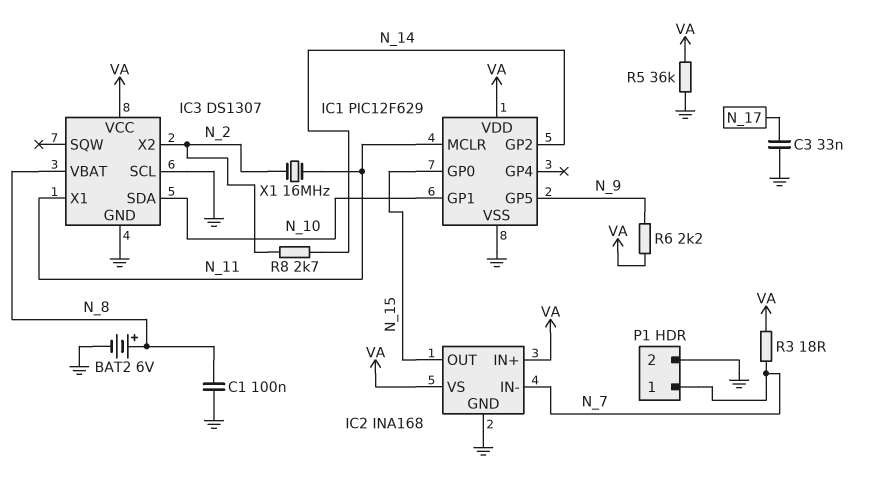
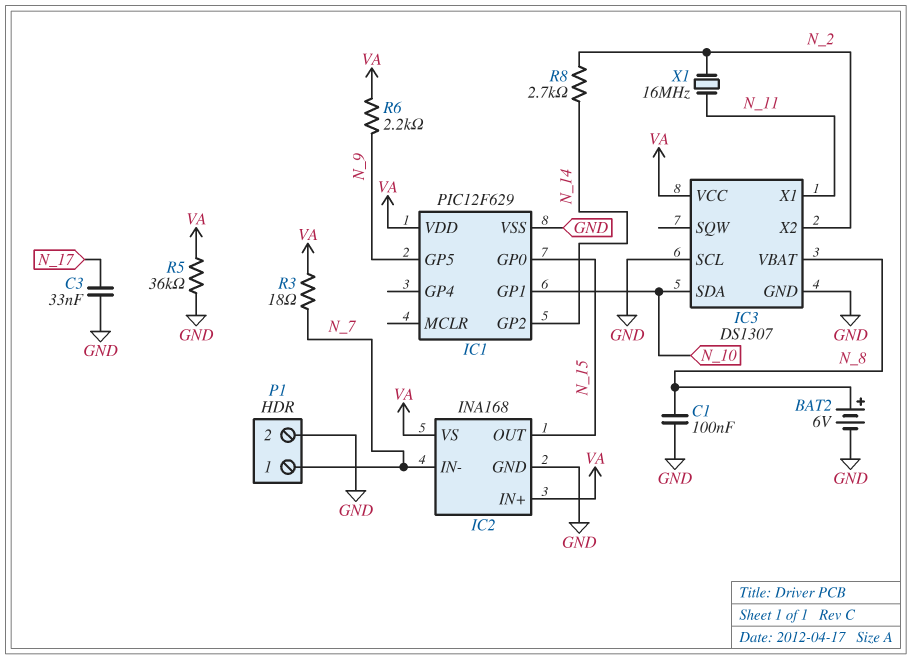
IC1 pin MCLR: N_11 -> none

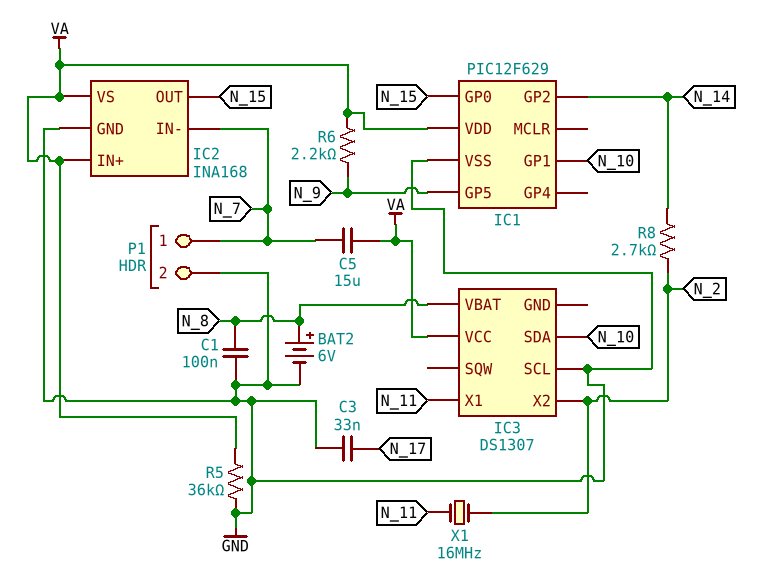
C5: none -> 15uF (N_7, VA)
IC3 pin GND: GND -> none
R3: 18 (N_7, VA) -> none

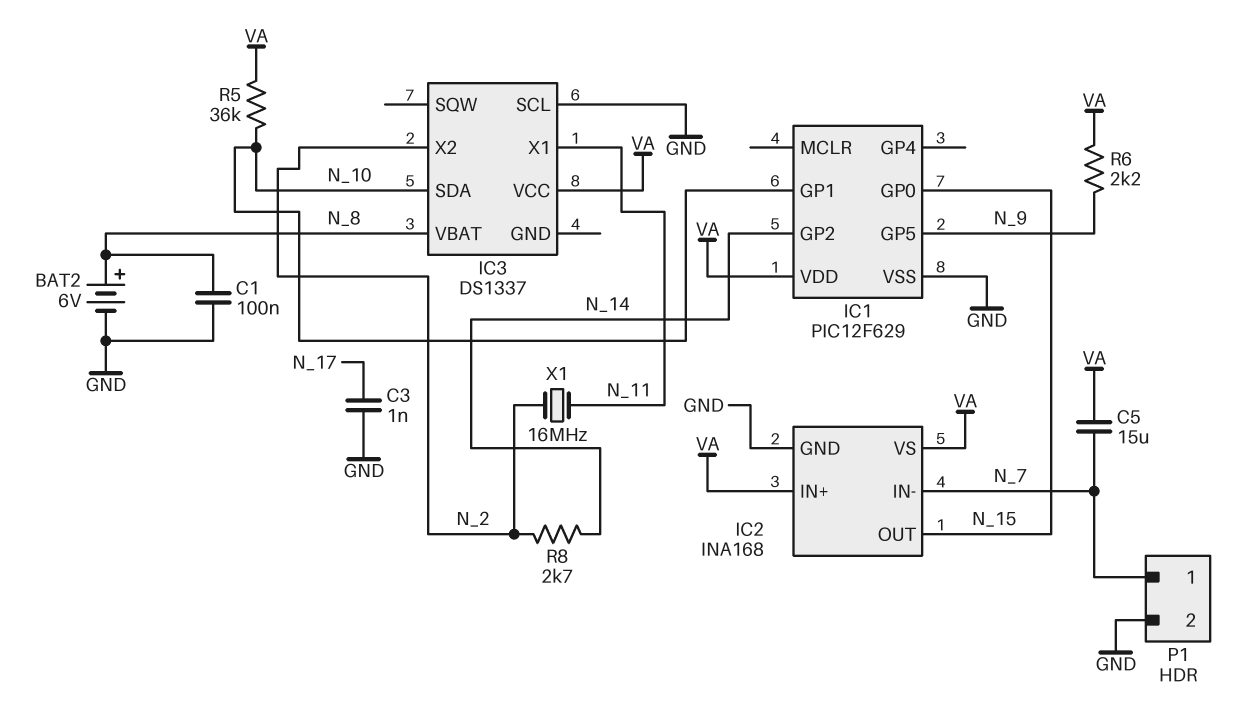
C3: 33nF (GND, N_17) -> 1nF (GND, N_17)
IC3: DS1307 -> DS1337
R5: 36k (GND, VA) -> 36k (N_10, VA)

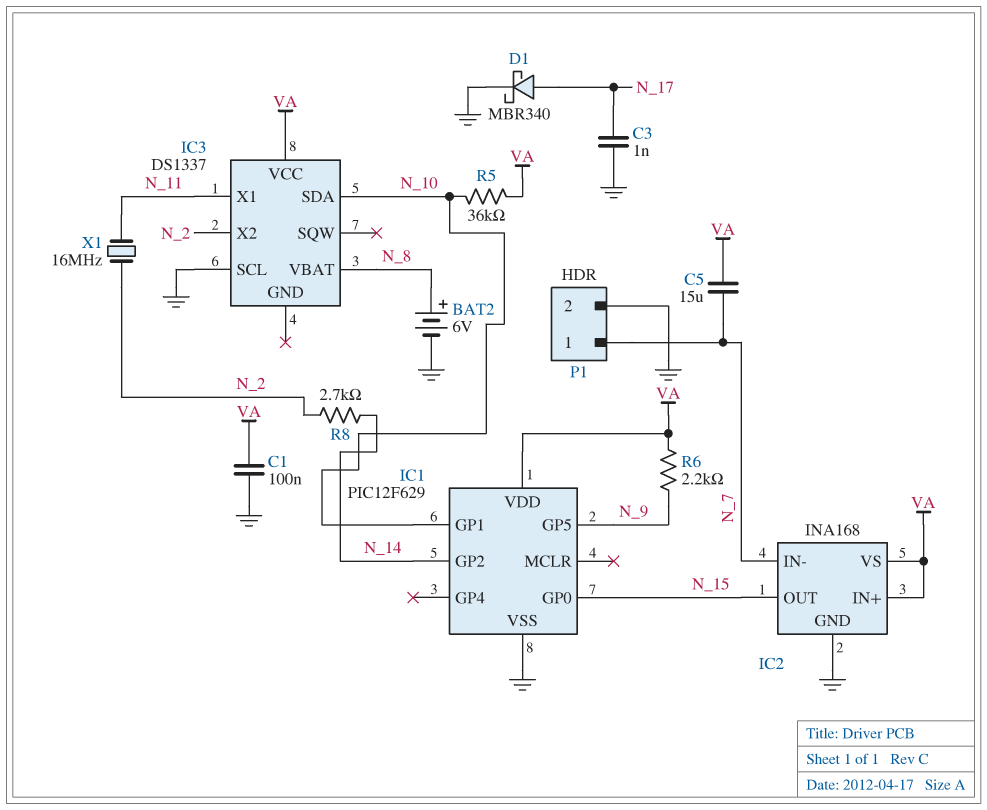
C1: 100nF (GND, N_8) -> 100nF (GND, VA)
D1: none -> schottky MBR340 (A N_17, K GND)

